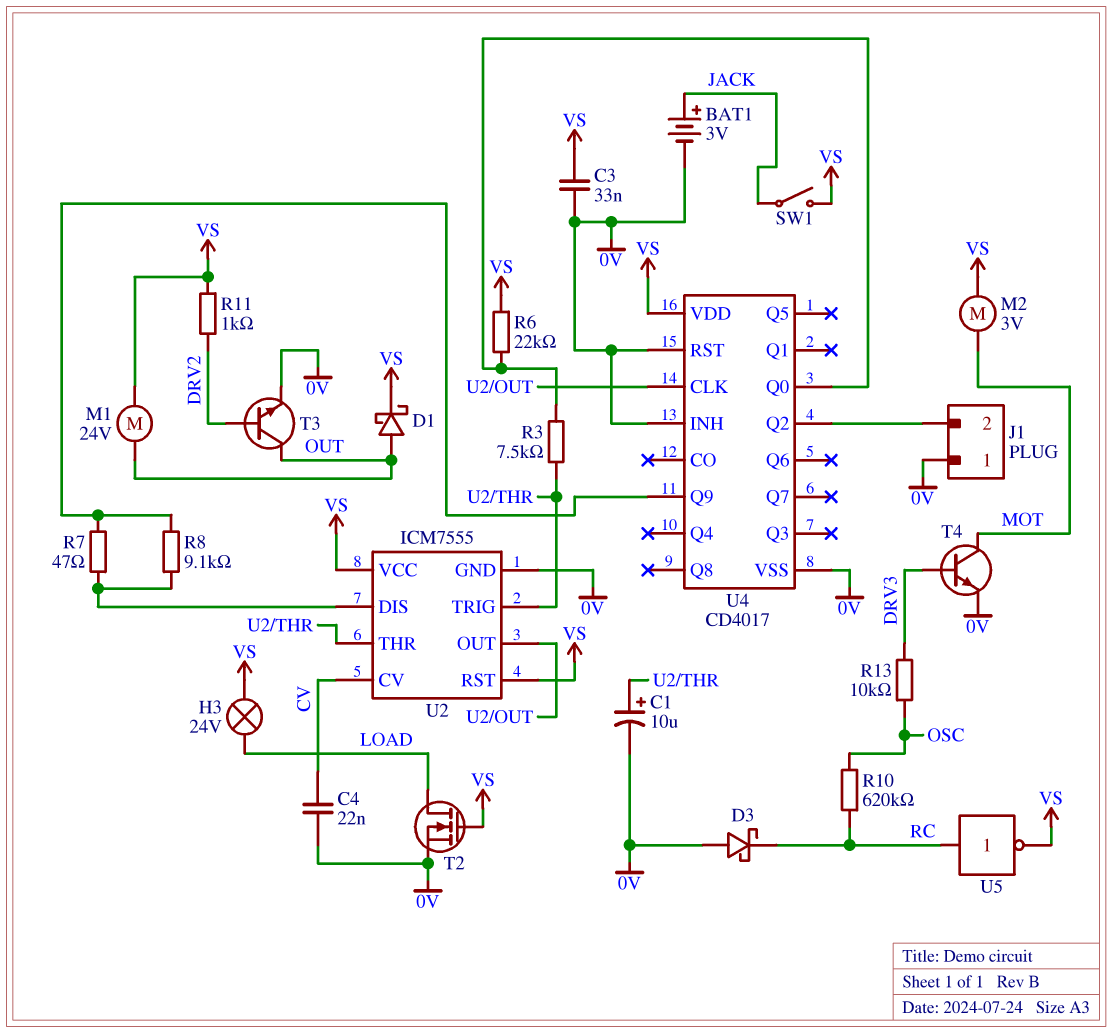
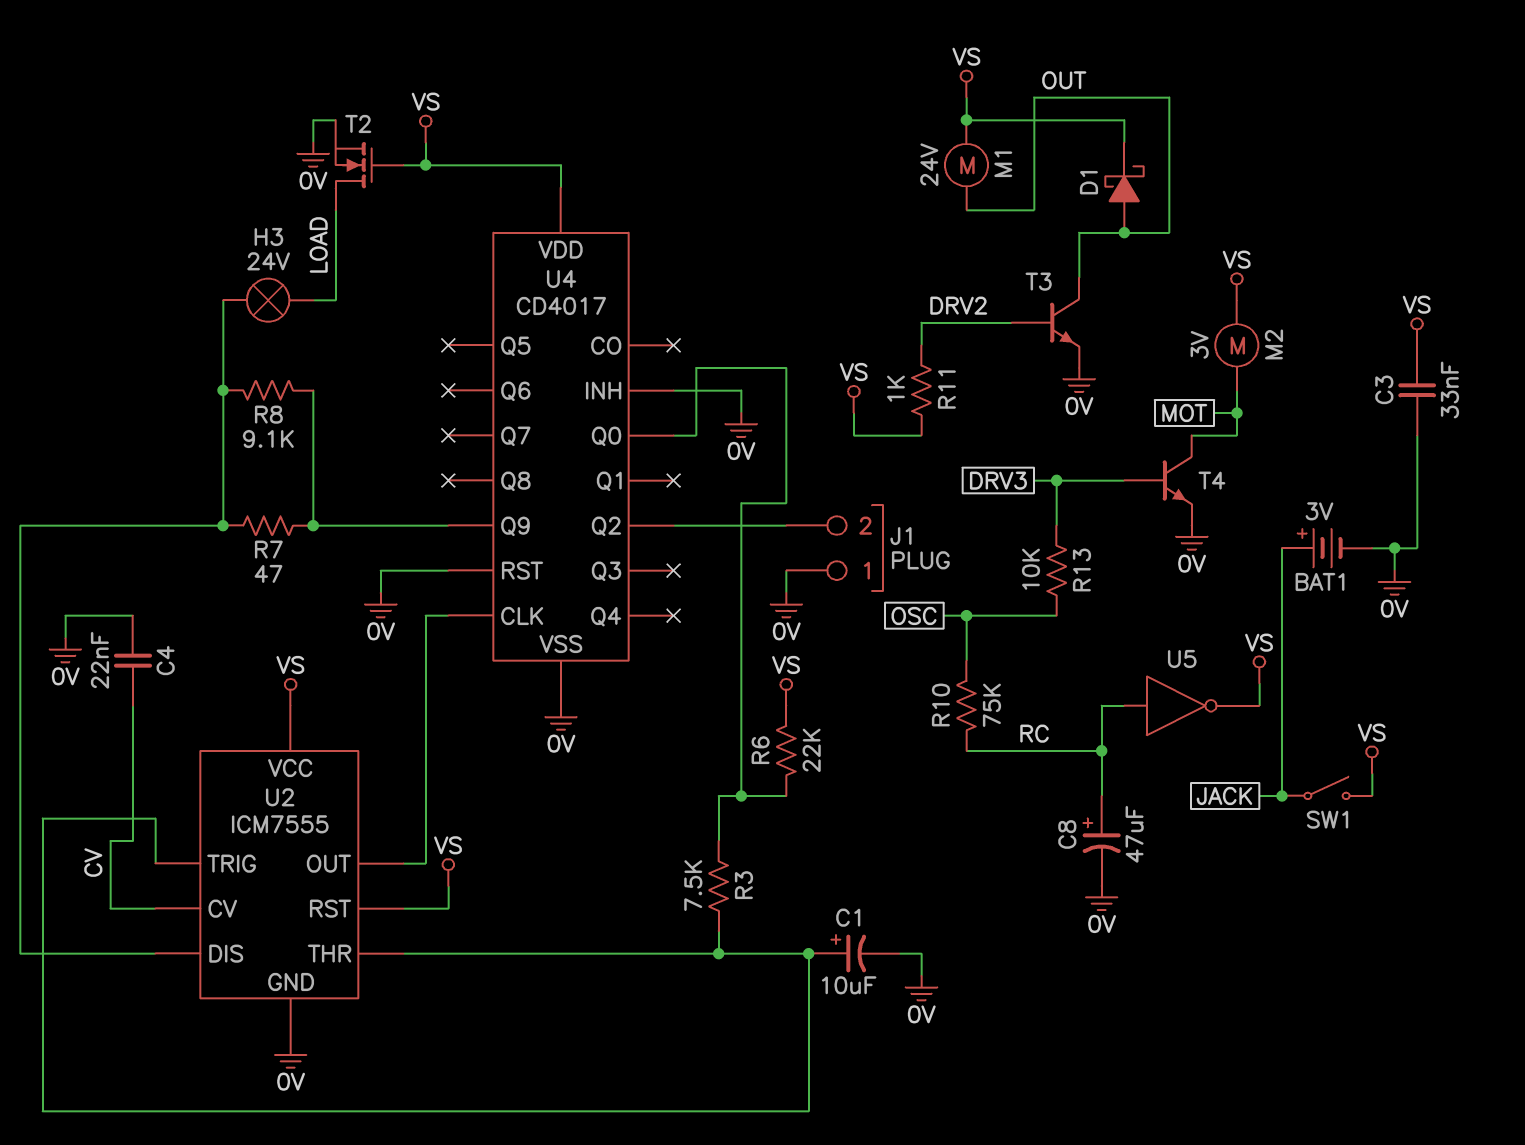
C8: none -> 47uF (plus RC, minus 0V)
D3: schottky (A 0V, K RC) -> none
H3: lamp 24V (LOAD, VS) -> lamp 24V (LOAD, U2/DIS)
R10: 620k (OSC, RC) -> 75k (OSC, RC)

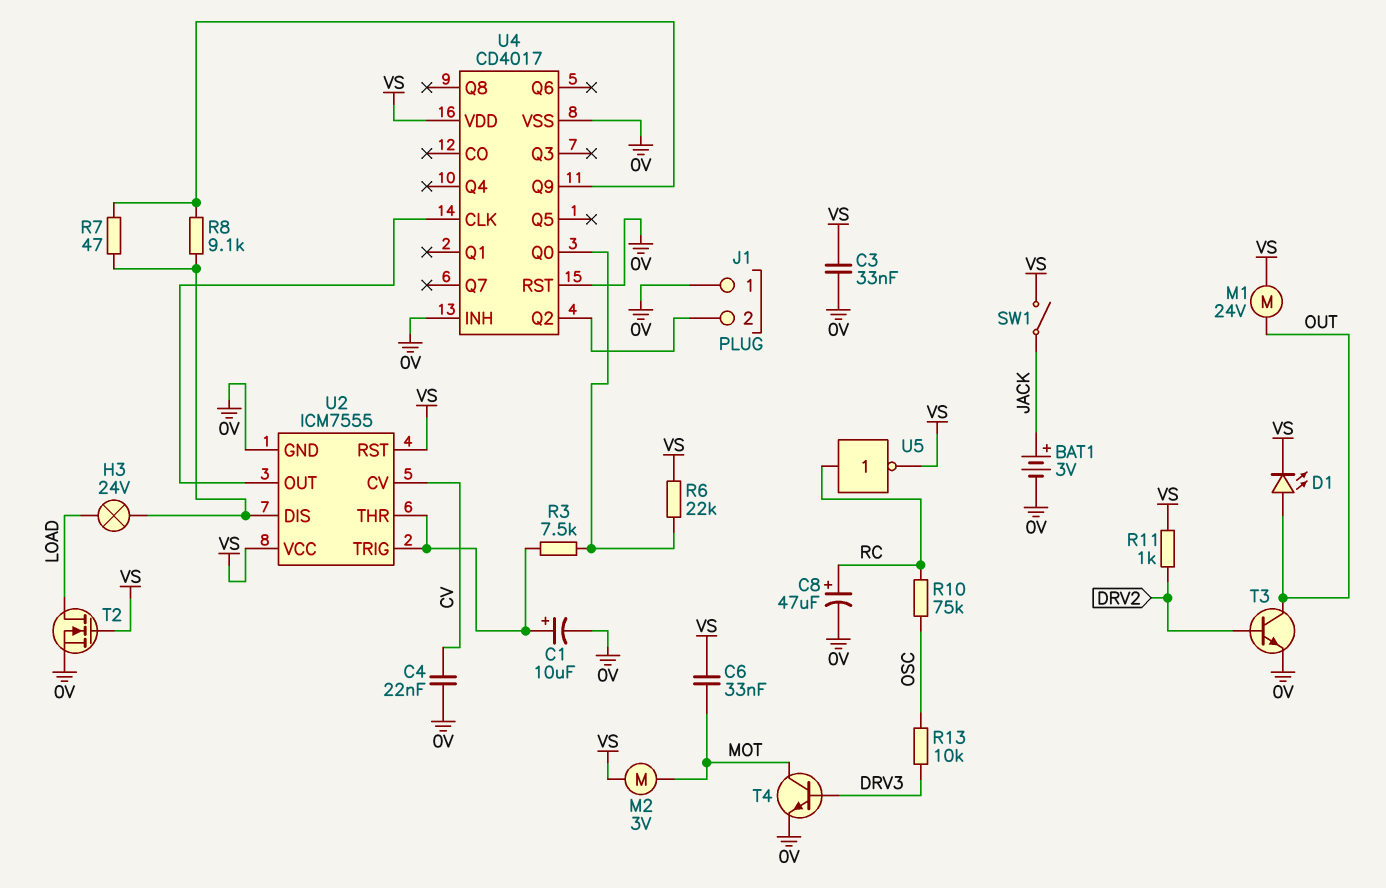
C6: none -> 33nF (MOT, VS)
D1: schottky (A OUT, K VS) -> LED (A OUT, K VS)

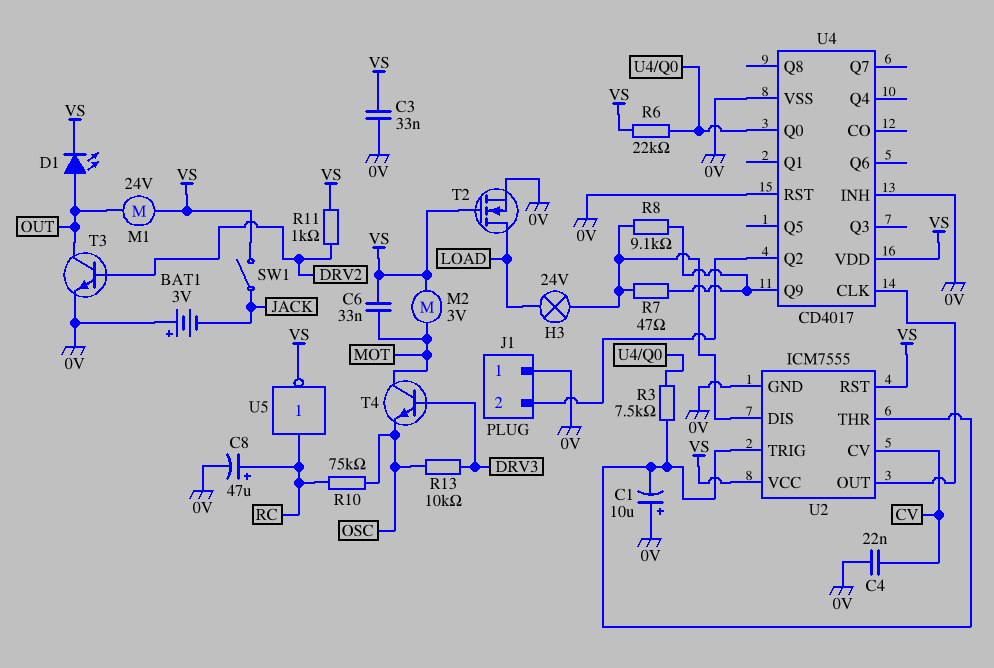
BAT1: 3V (plus JACK, minus 0V) -> 3V (plus 0V, minus JACK)
C1: 10uF (plus U2/THR, minus 0V) -> 10uF (plus 0V, minus U2/THR)
T4: NPN (B DRV3, C MOT, E 0V) -> NPN (B DRV3, C MOT, E OSC)

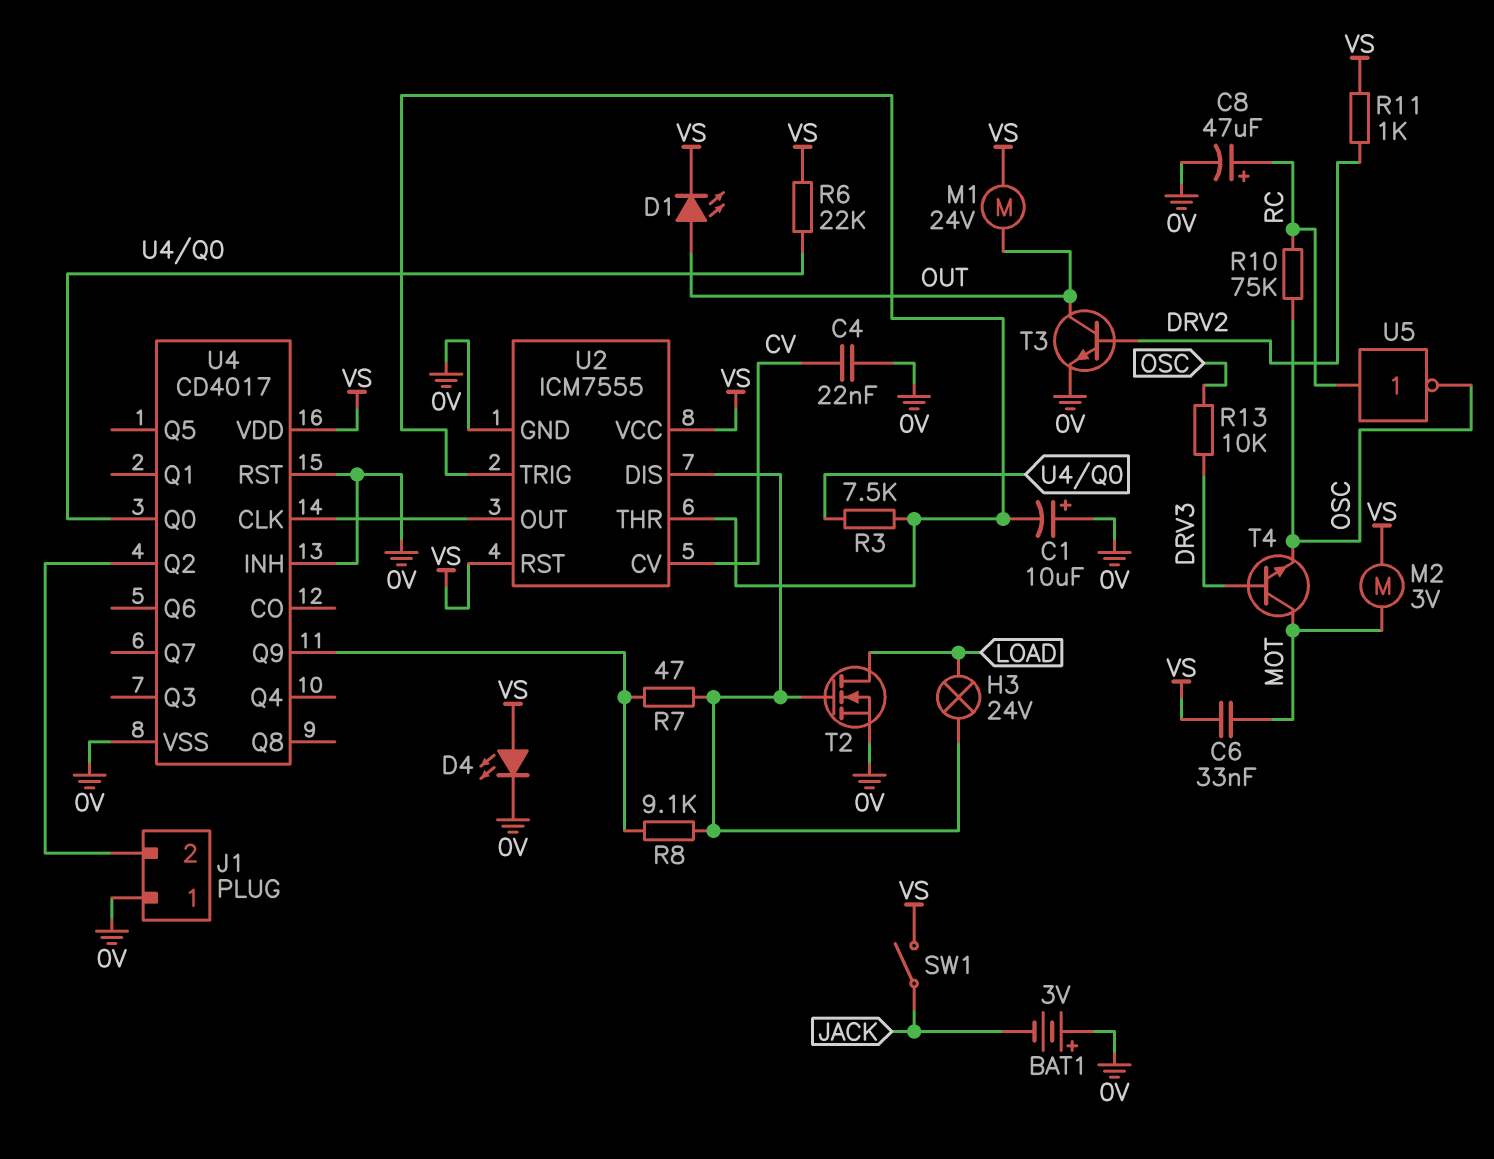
C3: 33nF (0V, VS) -> none
D4: none -> LED (A VS, K 0V)
T2: NMOS (G VS, D LOAD, S 0V) -> NMOS (G U2/DIS, D LOAD, S 0V)
U5: NOT (in RC, out VS) -> NOT (in RC, out OSC)

